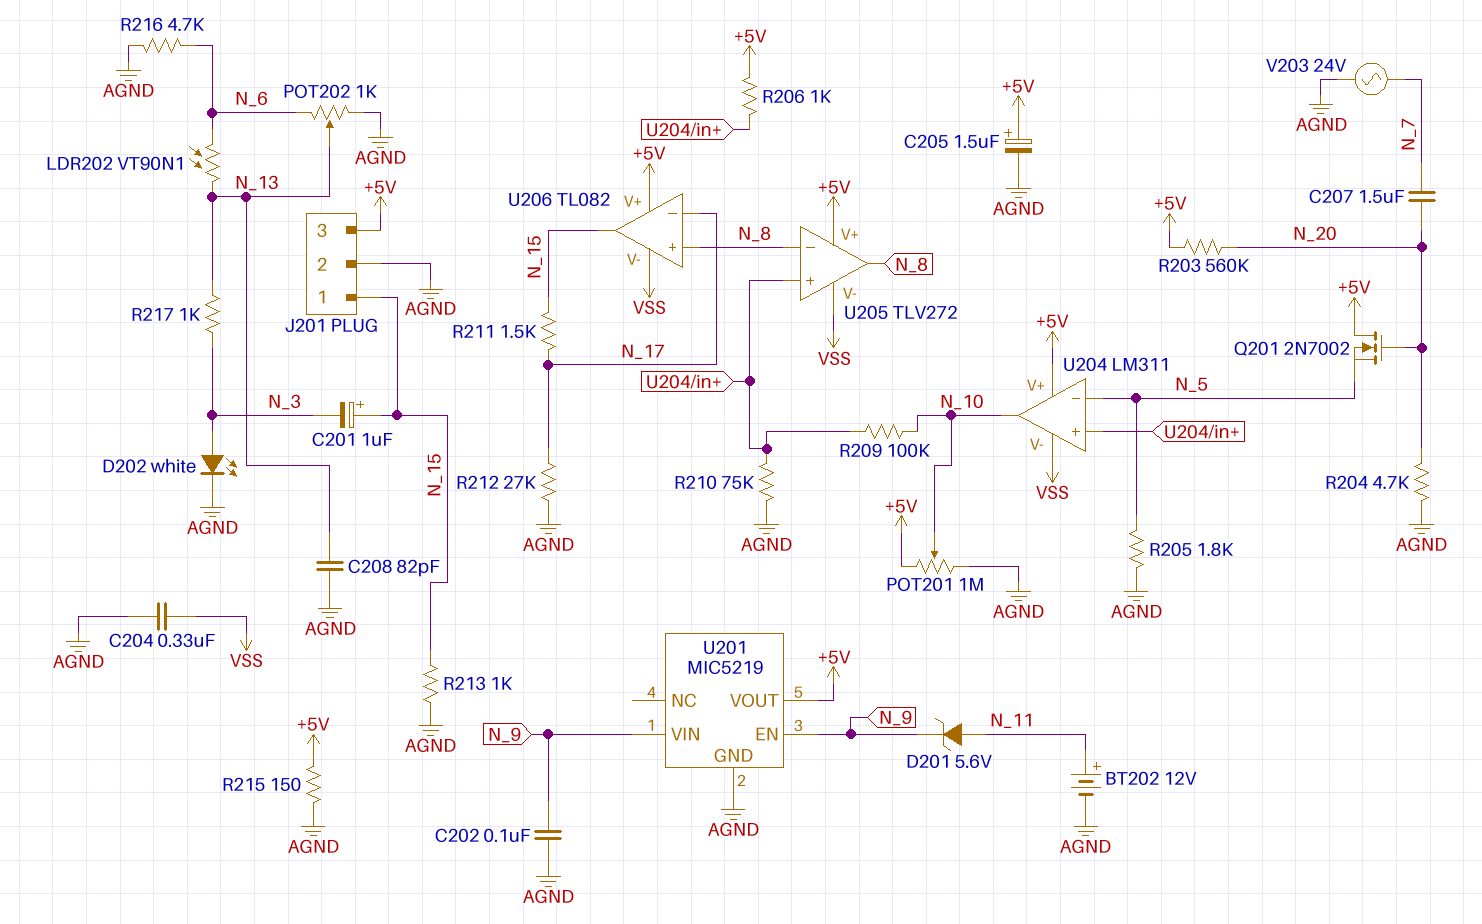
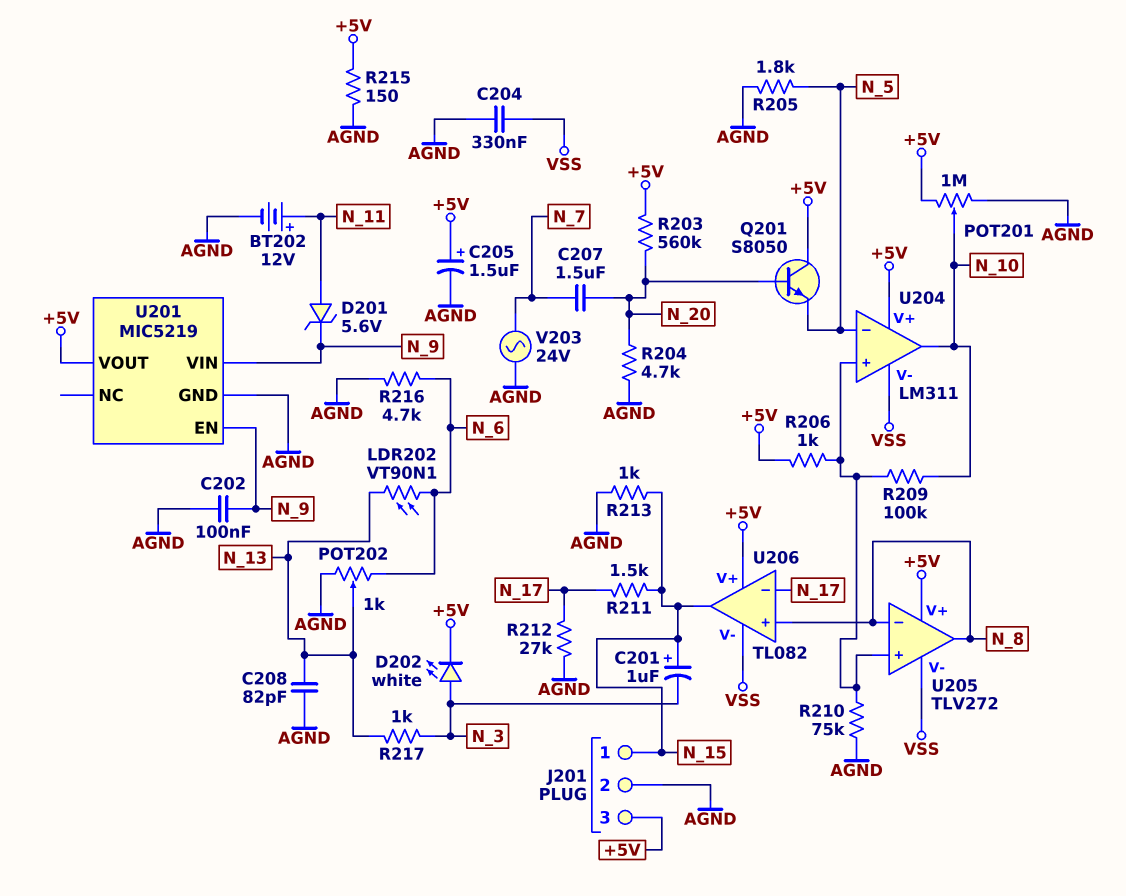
D202: LED white (A N_3, K AGND) -> LED white (A N_3, K +5V)
Q201: NMOS 2N7002 (G N_20, D +5V, S N_5) -> NPN S8050 (B N_20, C +5V, E N_5)

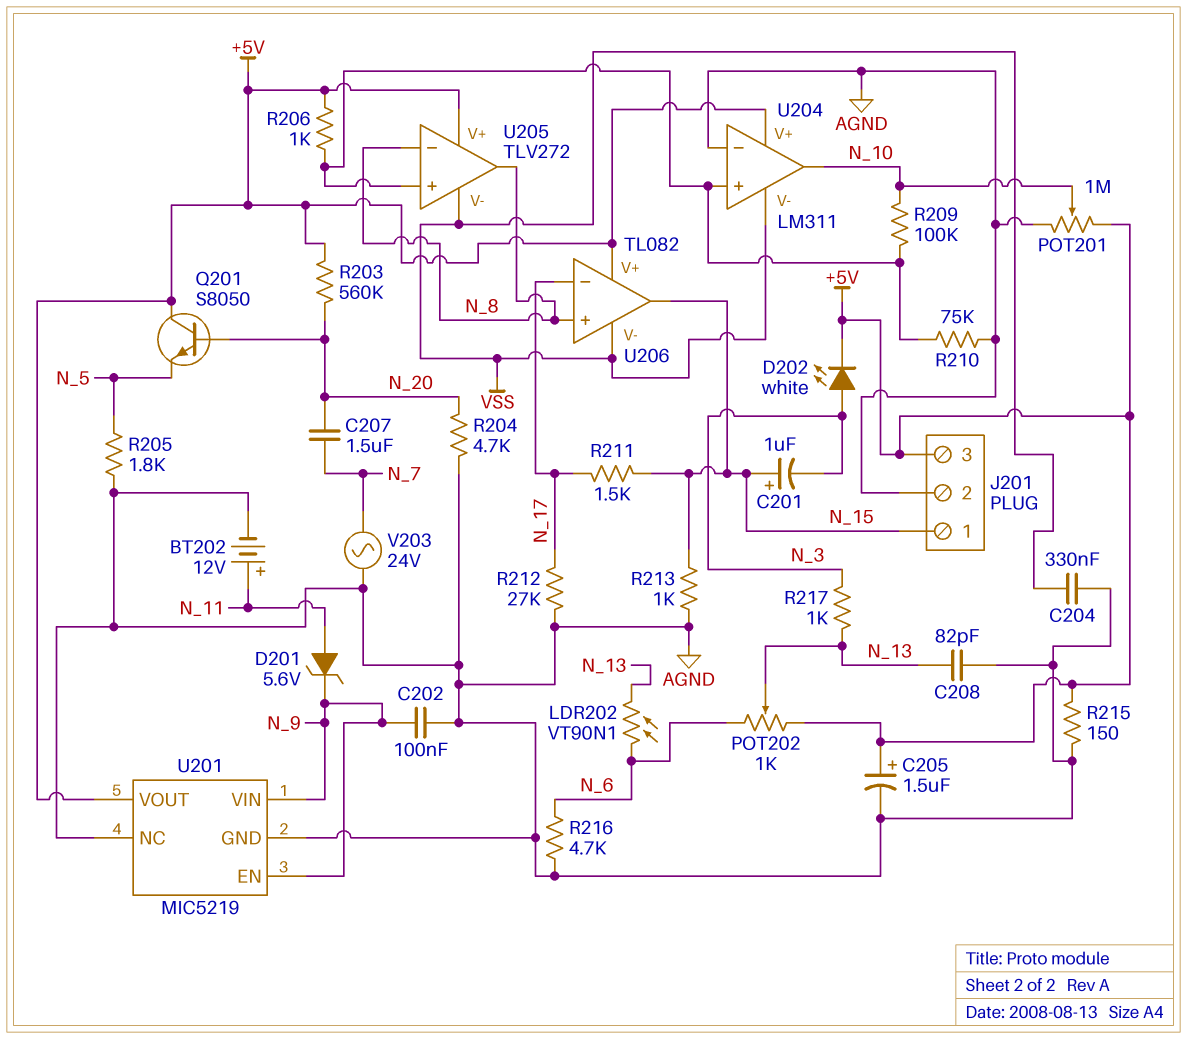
POT202: 1k (AGND, N_6, wiper N_13) -> 1k (+5V, N_6, wiper N_13)
U201 pin NC: none -> AGND
U204 pin in-: N_5 -> AGND

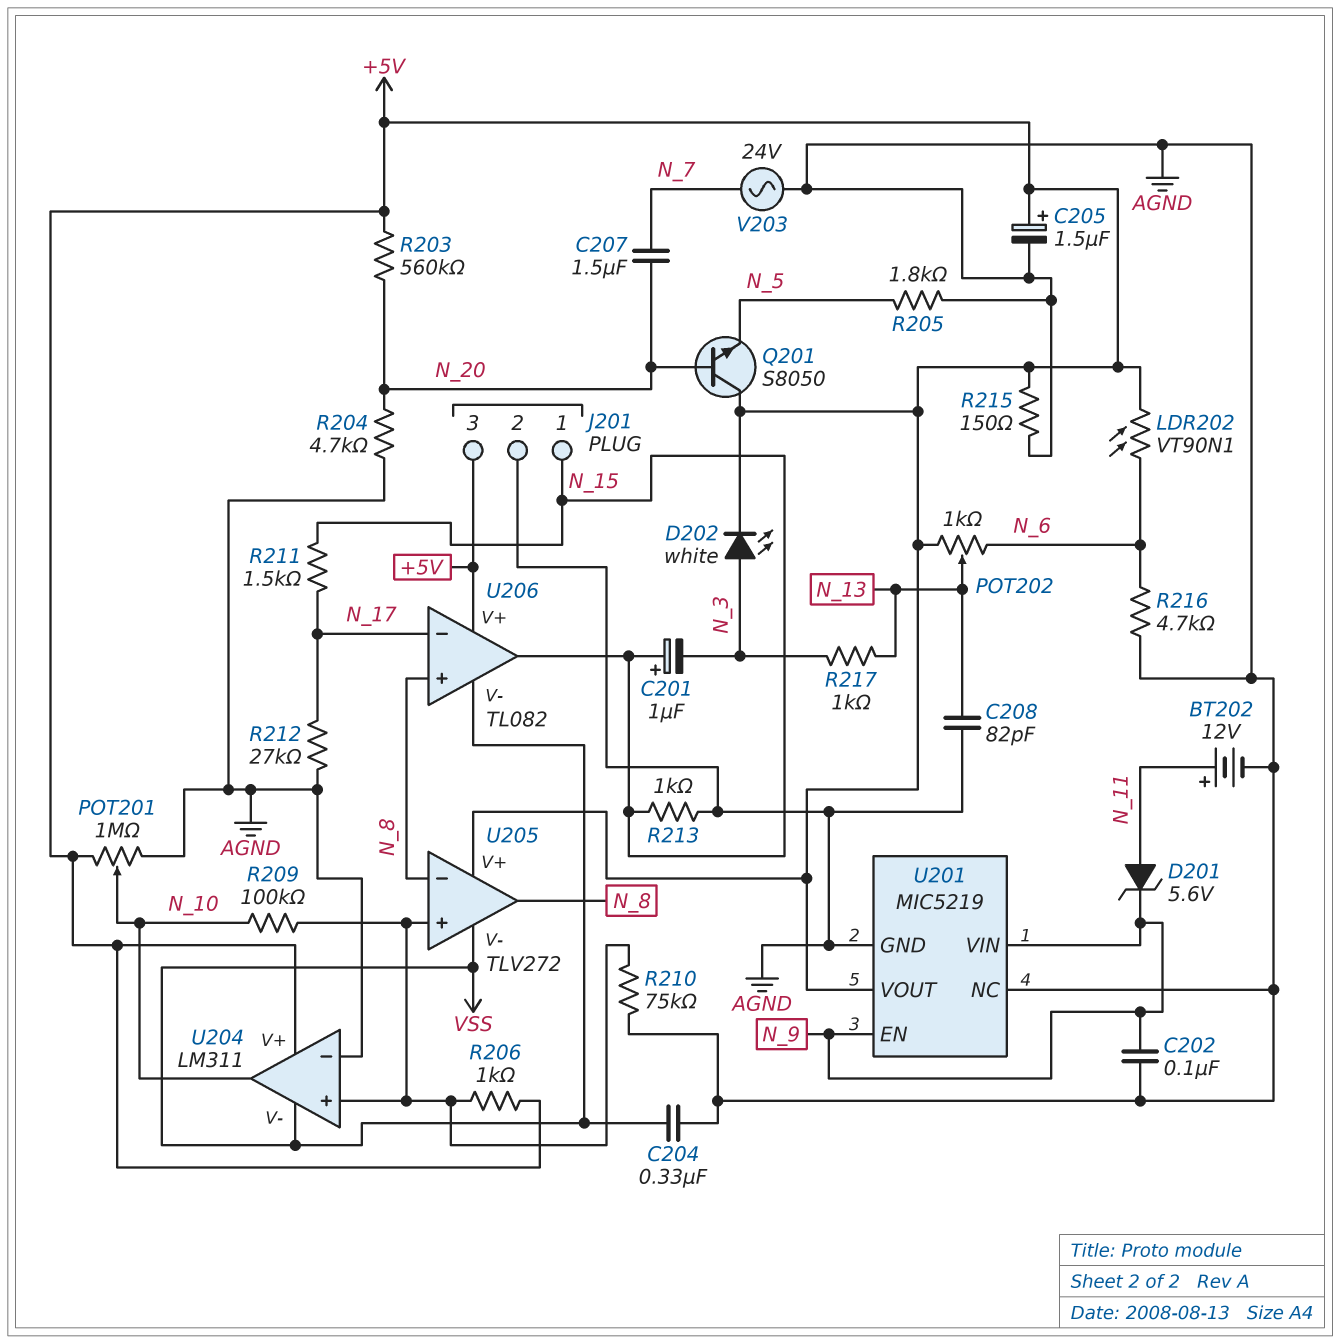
LDR202: VT90N1 (N_6, N_13) -> VT90N1 (+5V, N_6)

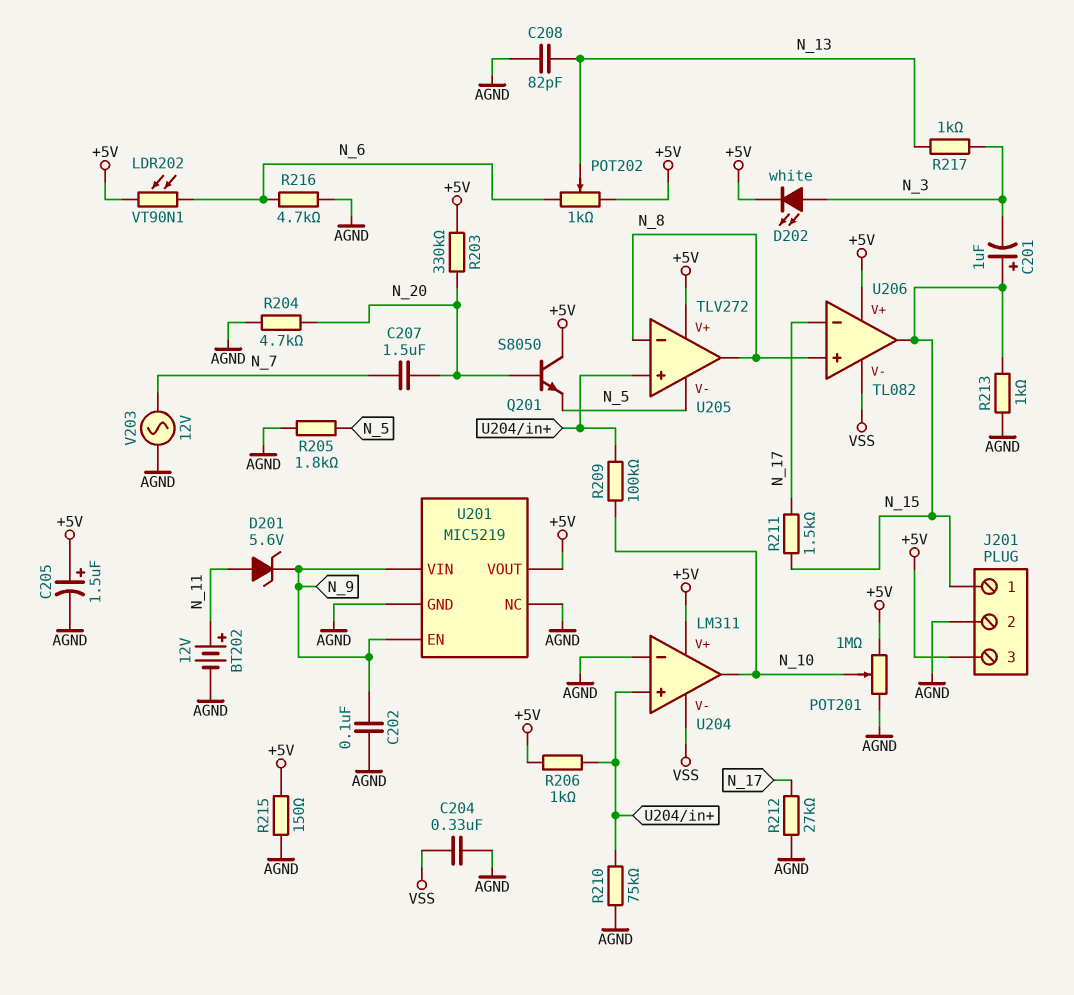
R203: 560k (+5V, N_20) -> 330k (+5V, N_20)
U205 pin V-: VSS -> N_5
V203: AC 24V (AGND, N_7) -> AC 12V (AGND, N_7)

